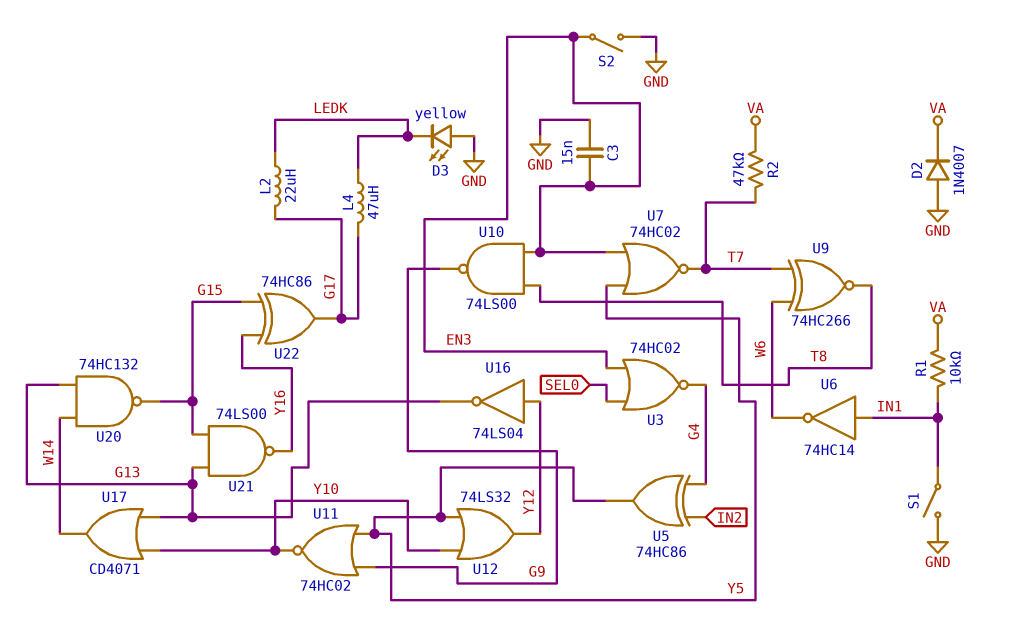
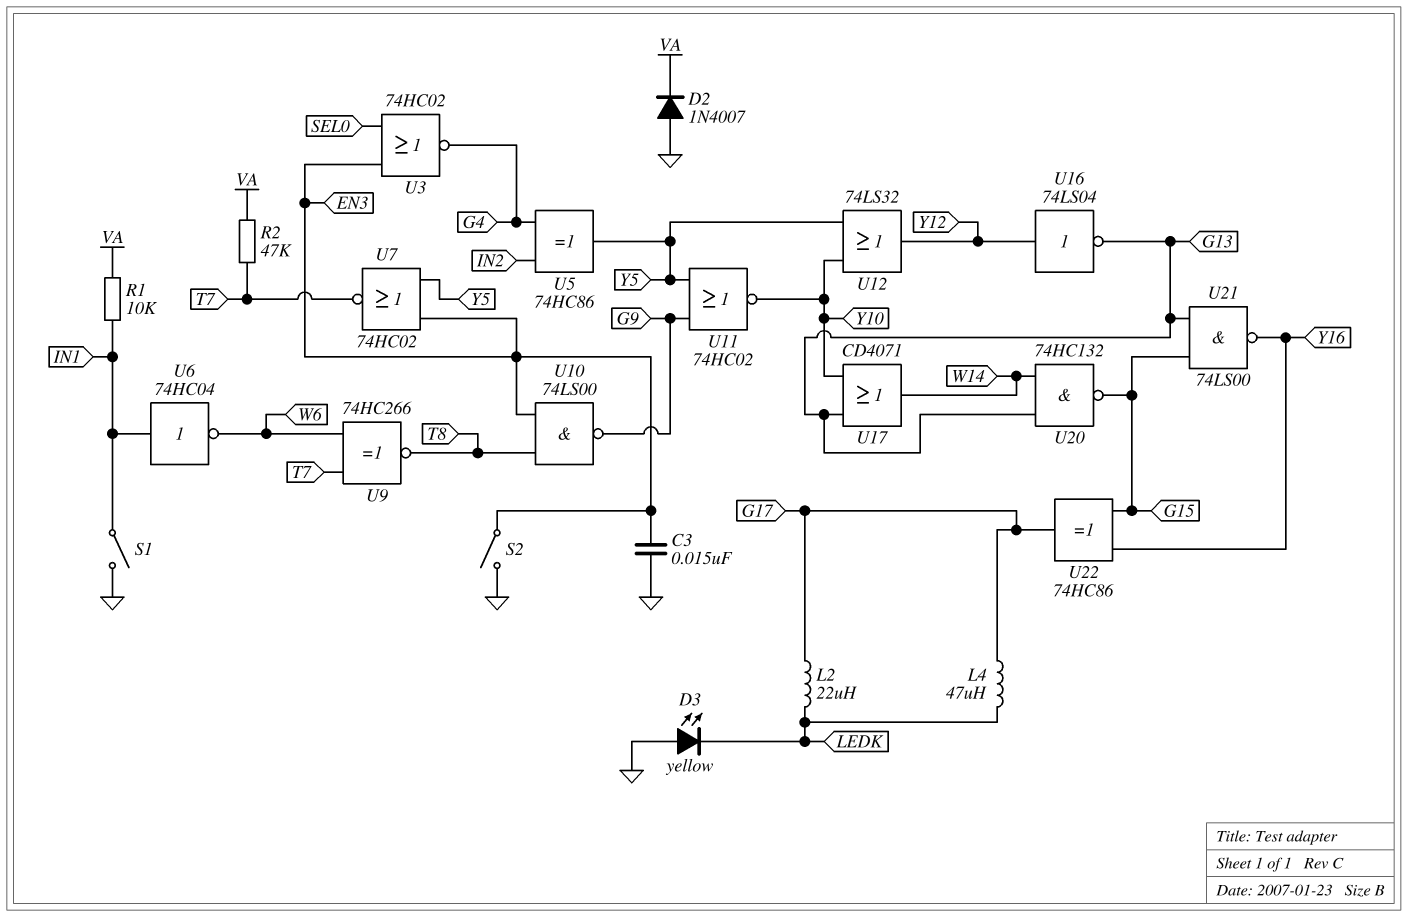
U6: NOT 74HC14 (in IN1, out W6) -> NOT 74HC04 (in IN1, out W6)

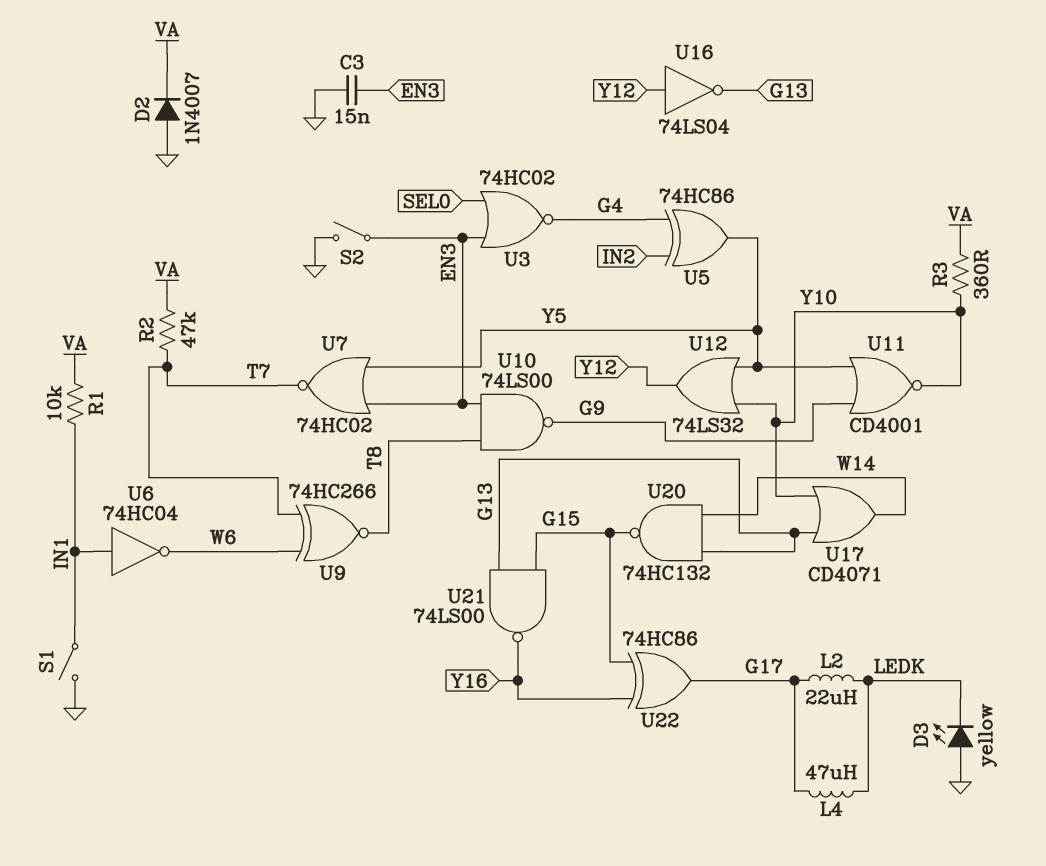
R3: none -> 360 (VA, Y10)
U11: NOR 74HC02 (in G9, in Y5, out Y10) -> NOR CD4001 (in G9, in Y5, out Y10)

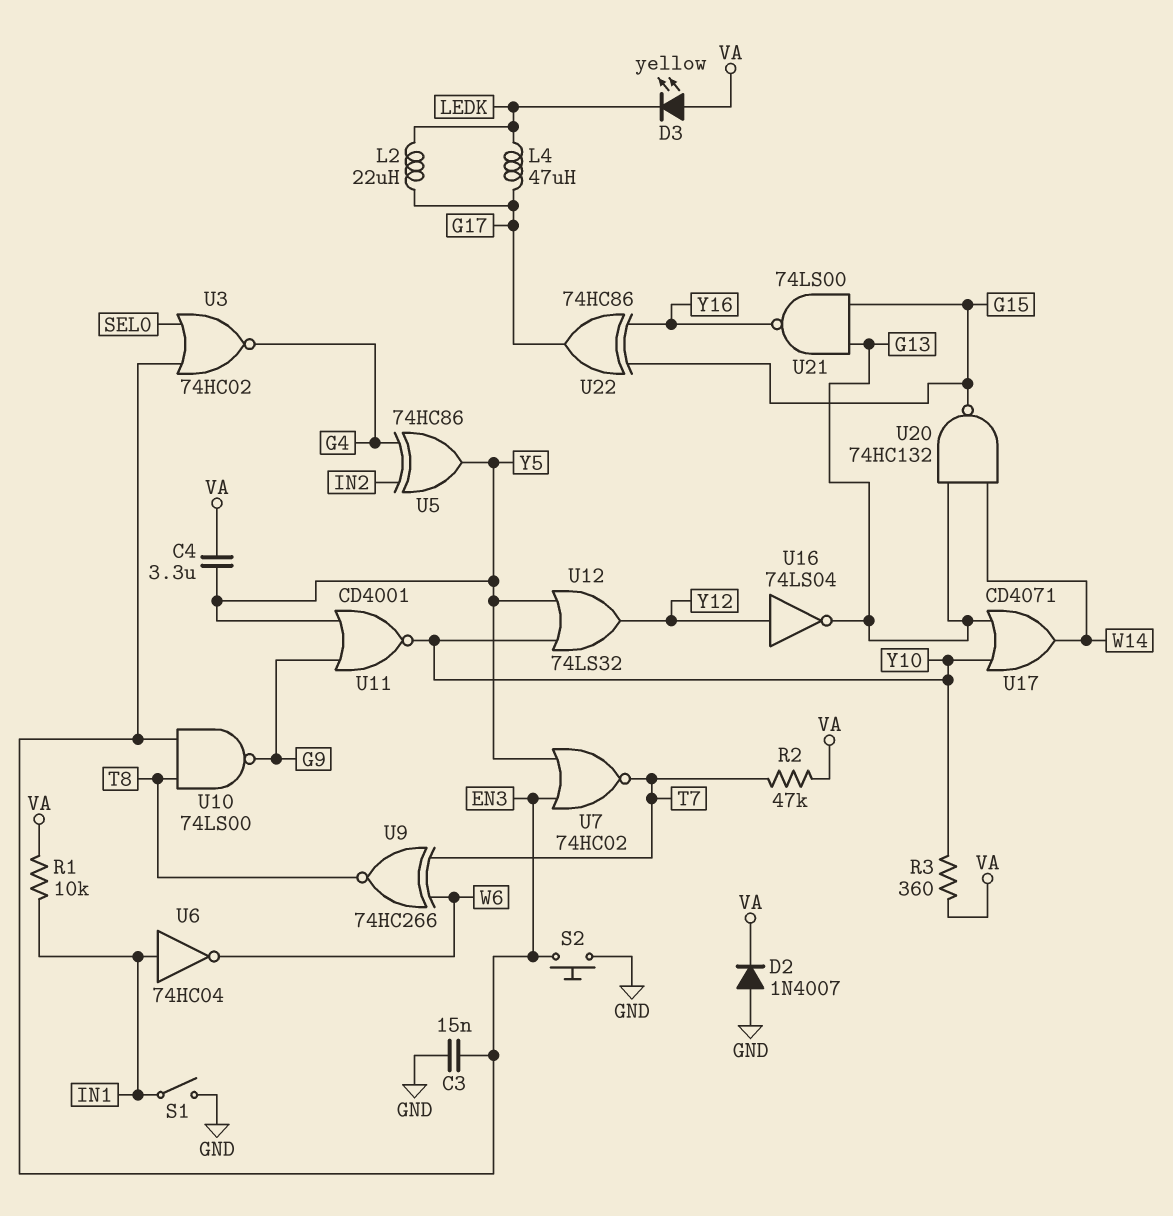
C4: none -> 3.3uF (VA, Y5)
D3: LED yellow (A GND, K LEDK) -> LED yellow (A VA, K LEDK)
S2: switch (EN3, GND) -> button (EN3, GND)

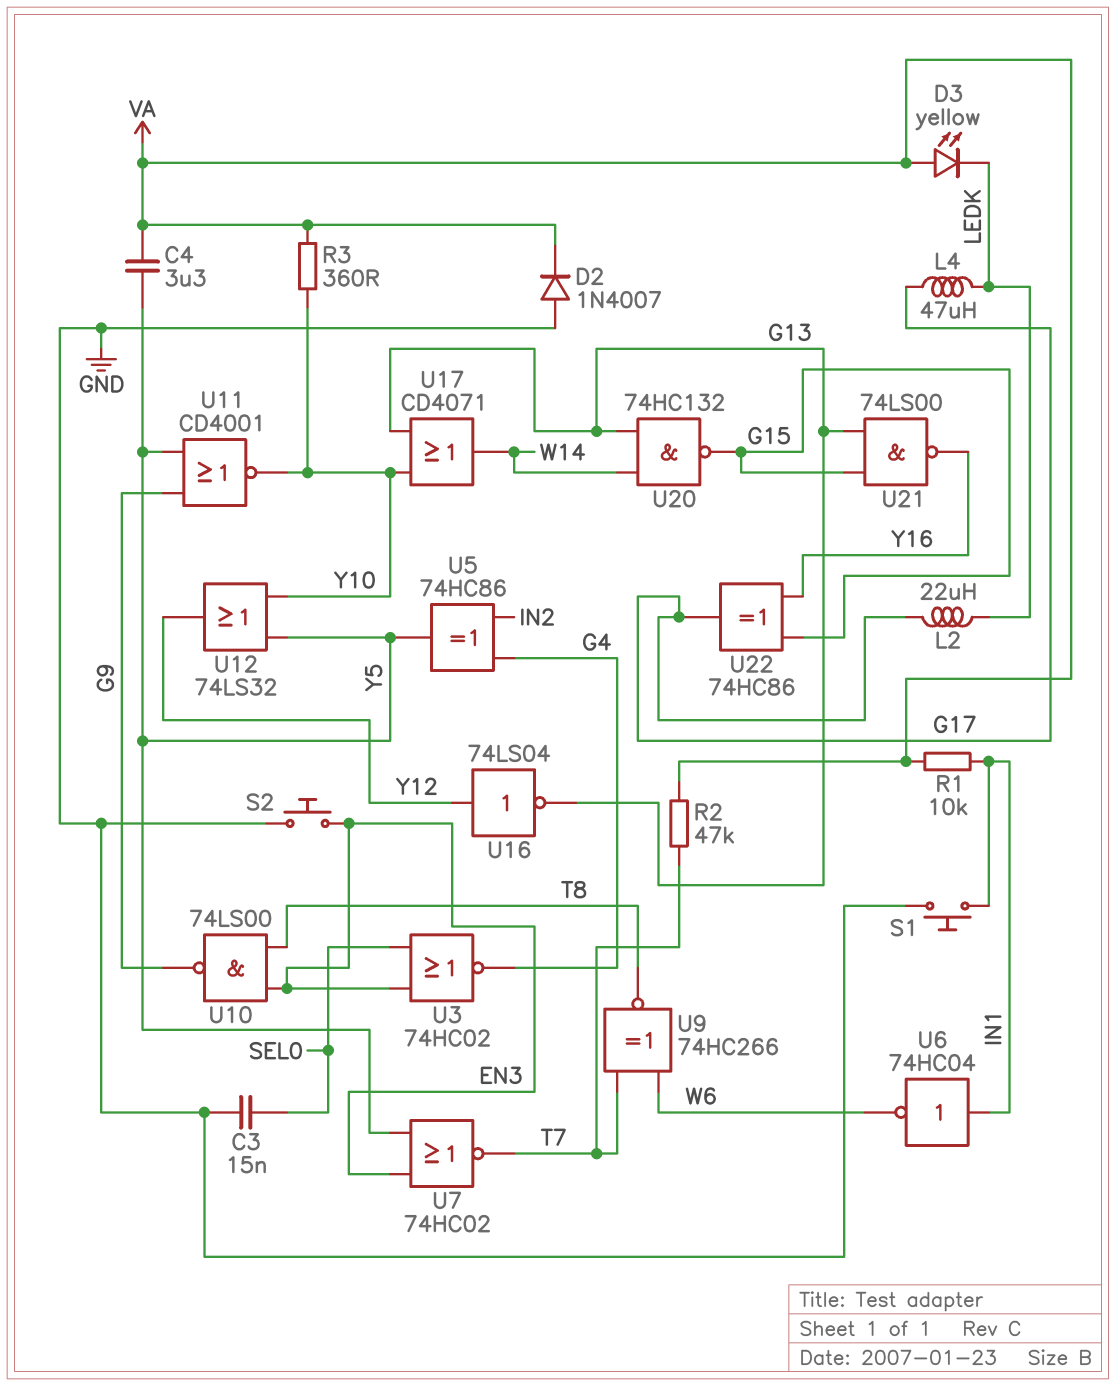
C3: 15nF (EN3, GND) -> 15nF (GND, SEL0)
S1: switch (GND, IN1) -> button (GND, IN1)

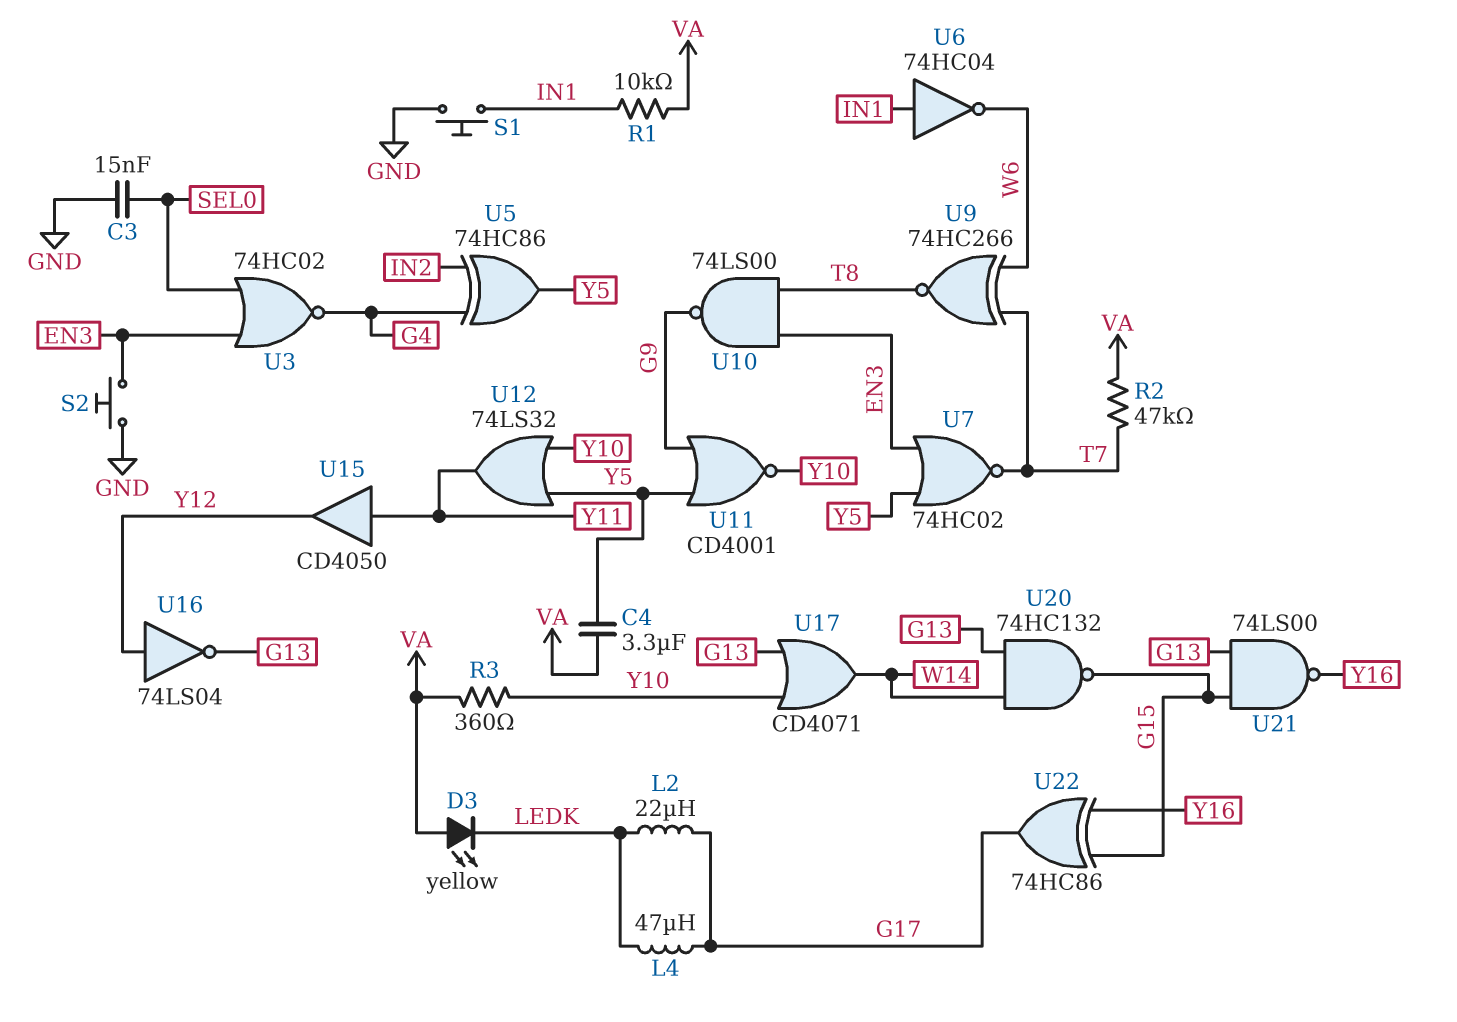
D2: diode 1N4007 (A GND, K VA) -> none
U12: OR 74LS32 (in Y5, in Y10, out Y12) -> OR 74LS32 (in Y5, in Y10, out Y11)
U15: none -> buffer CD4050 (in Y11, out Y12)

